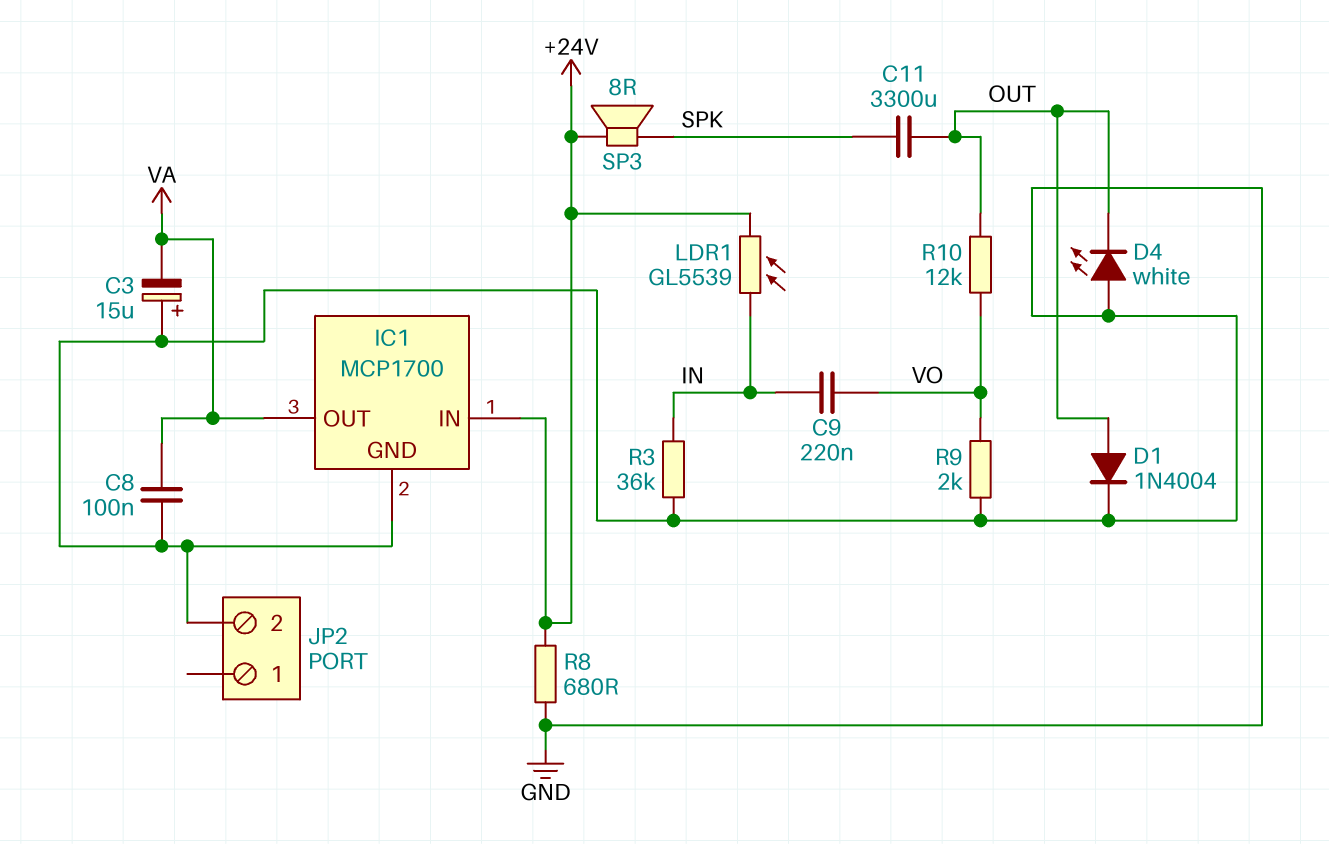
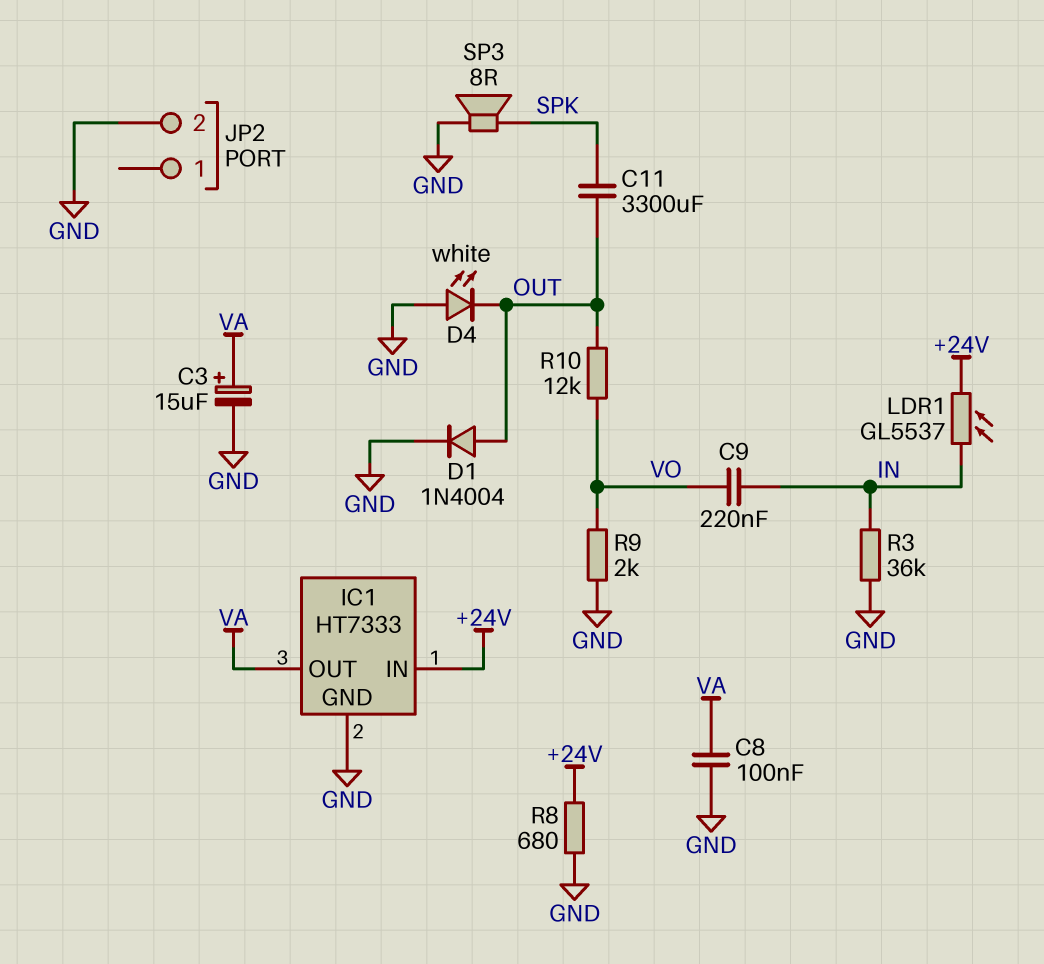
C3: 15uF (plus GND, minus VA) -> 15uF (plus VA, minus GND)
IC1: MCP1700 -> HT7333
LDR1: GL5539 (+24V, IN) -> GL5537 (+24V, IN)
SP3: speaker 8R (+24V, SPK) -> speaker 8R (GND, SPK)

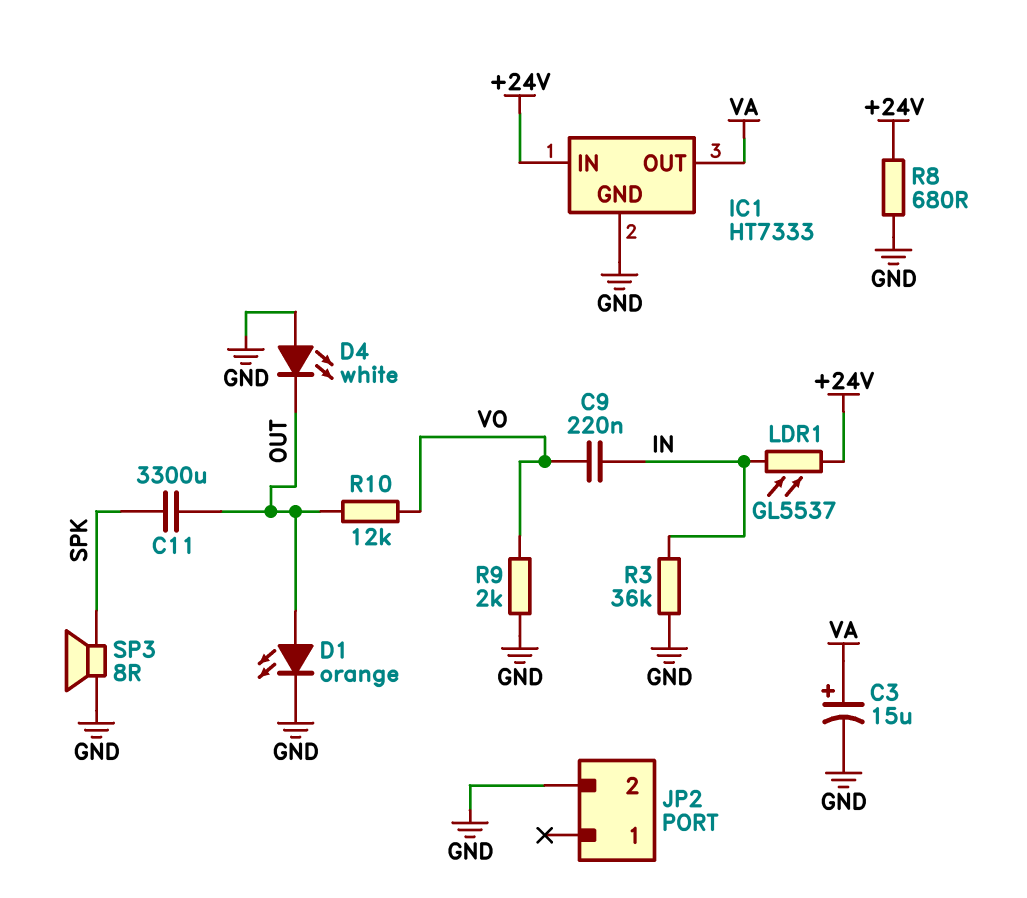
C8: 100nF (GND, VA) -> none
D1: diode 1N4004 (A OUT, K GND) -> LED orange (A OUT, K GND)

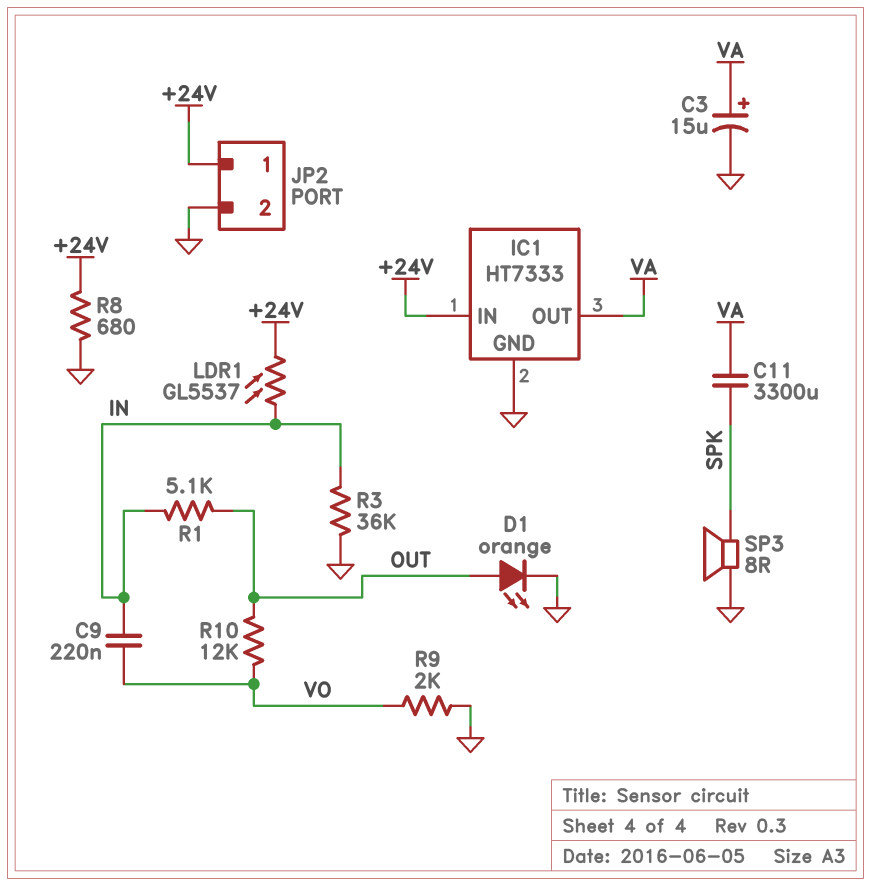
C11: 3300uF (OUT, SPK) -> 3300uF (SPK, VA)
D4: LED white (A GND, K OUT) -> none
JP2 pin 1: none -> +24V
R1: none -> 5.1k (IN, OUT)

